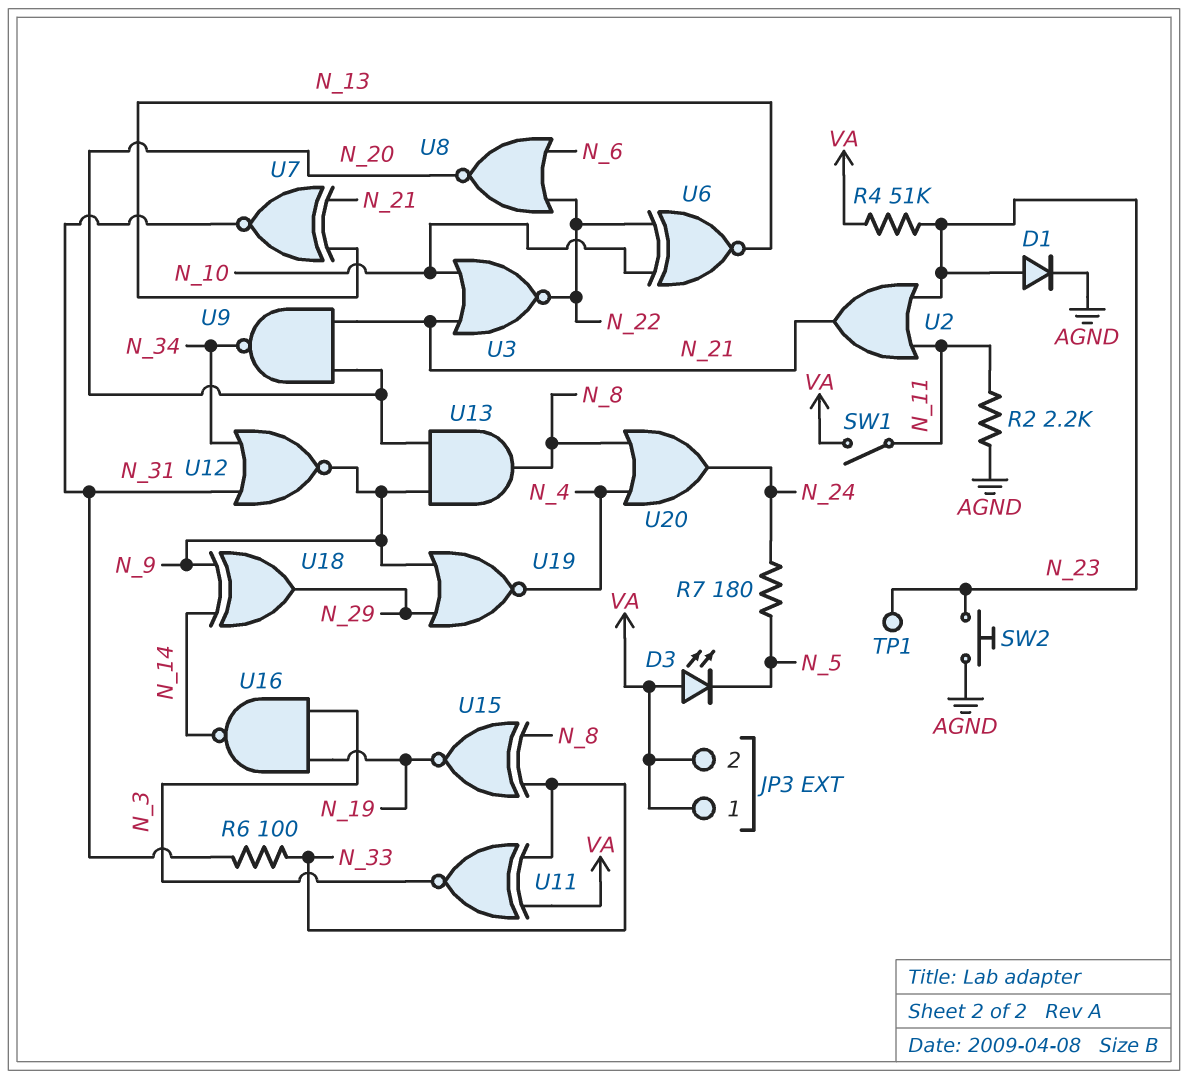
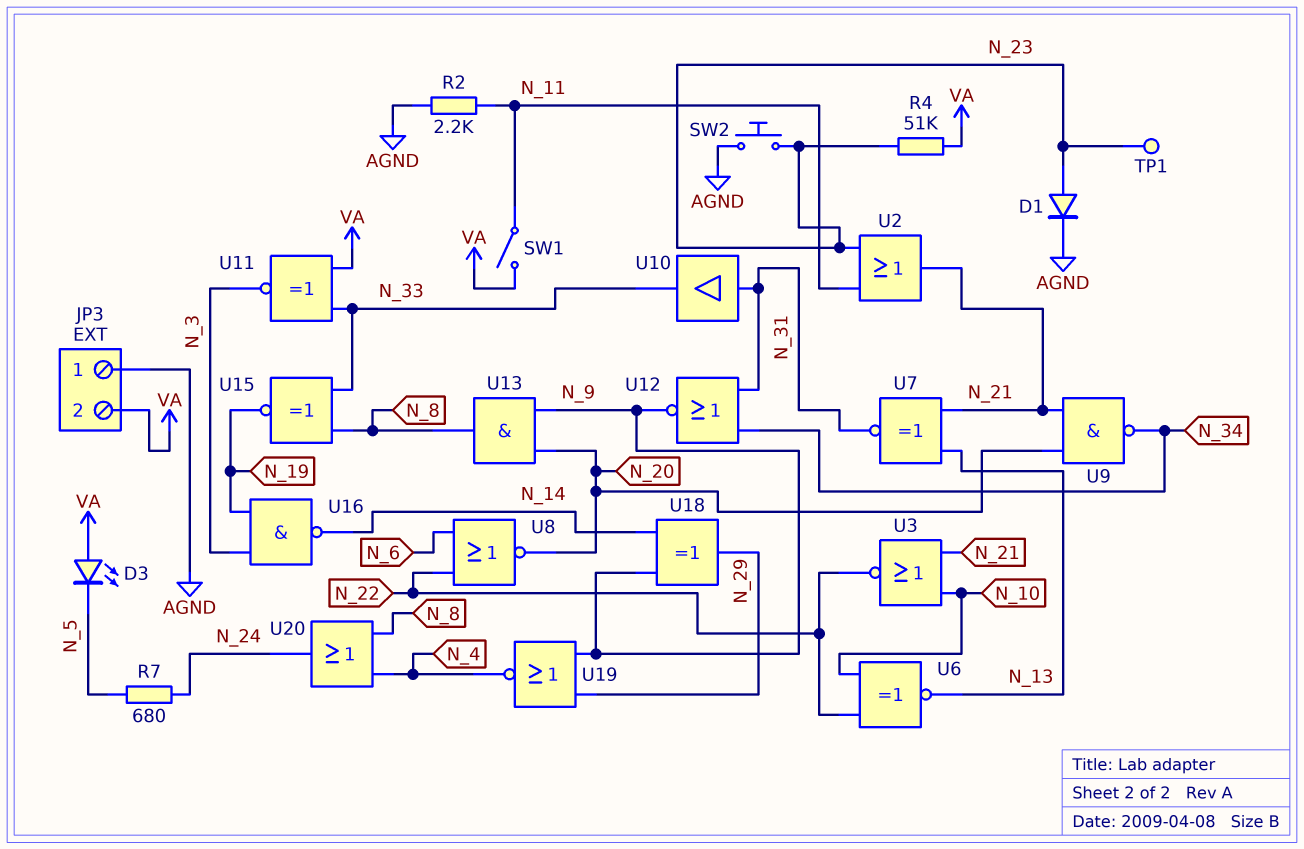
JP3 pin 1: VA -> AGND
R6: 100 (N_31, N_33) -> none
R7: 180 (N_5, N_24) -> 680 (N_5, N_24)
U10: none -> buffer (in N_31, out N_33)

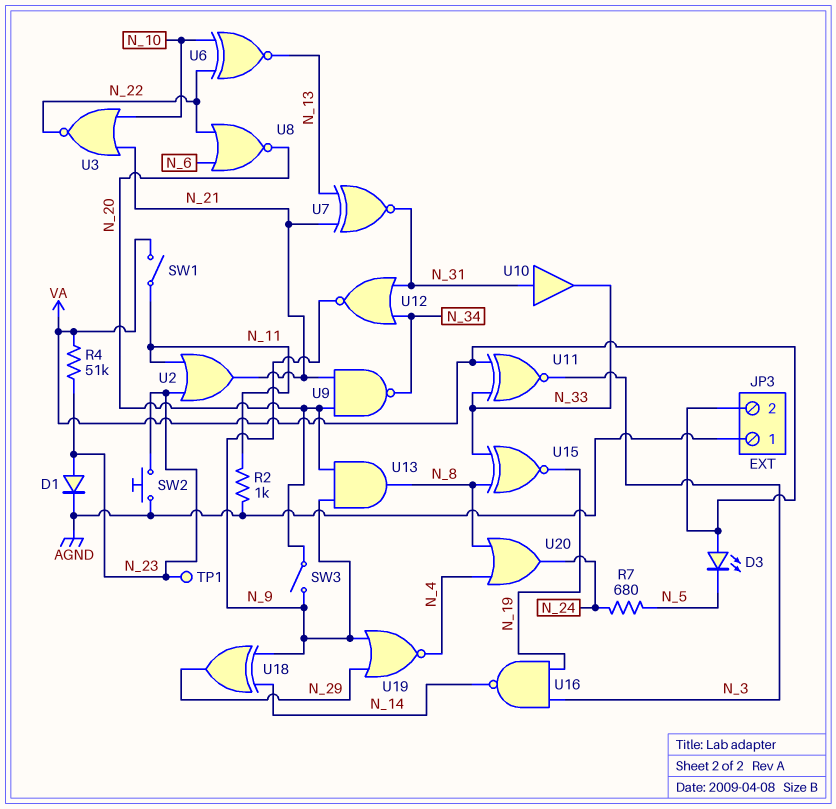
R2: 2.2k (AGND, N_11) -> 1k (AGND, N_11)
SW3: none -> switch (N_9, N_20)

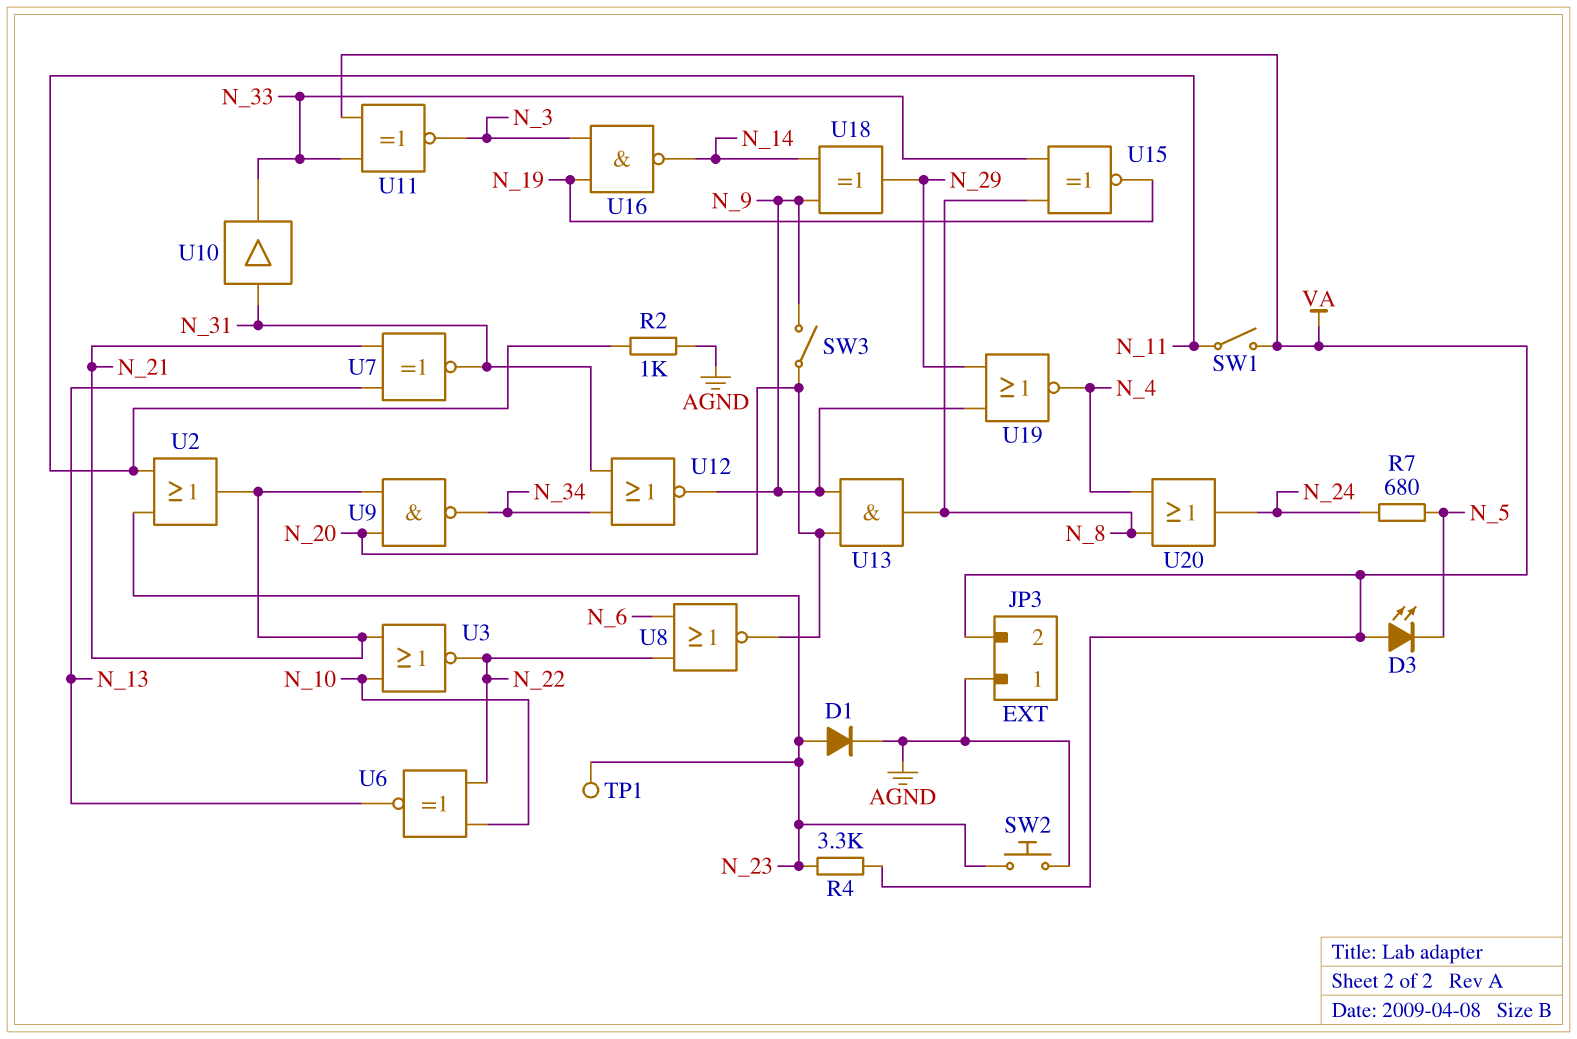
R4: 51k (N_23, VA) -> 3.3k (N_23, VA)

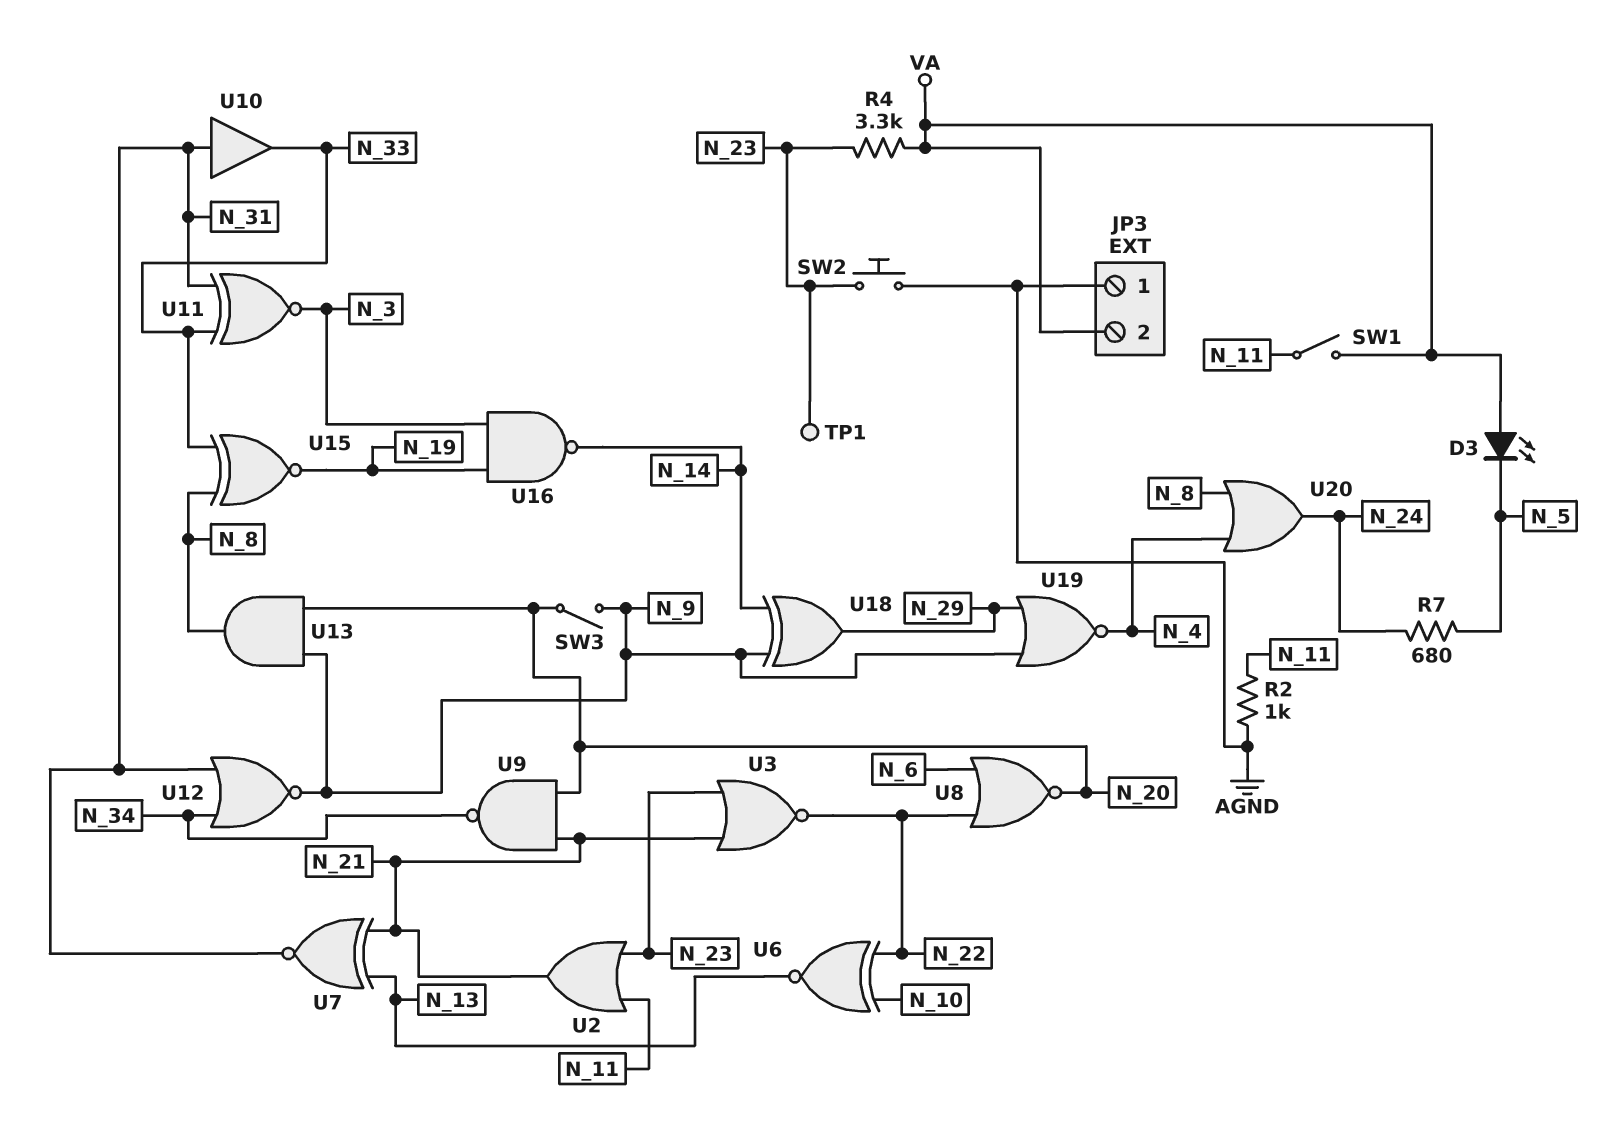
D1: diode (A N_23, K AGND) -> none
U3: NOR (in N_10, in N_21, out N_22) -> NOR (in N_21, in N_23, out N_22)
U11: XNOR (in N_33, in VA, out N_3) -> XNOR (in N_31, in N_33, out N_3)

